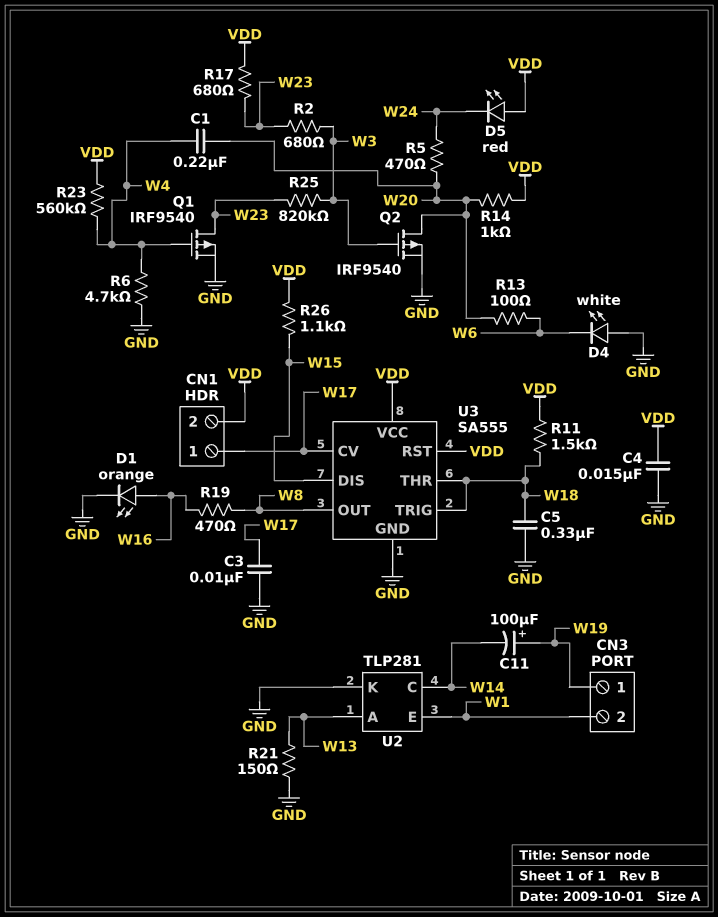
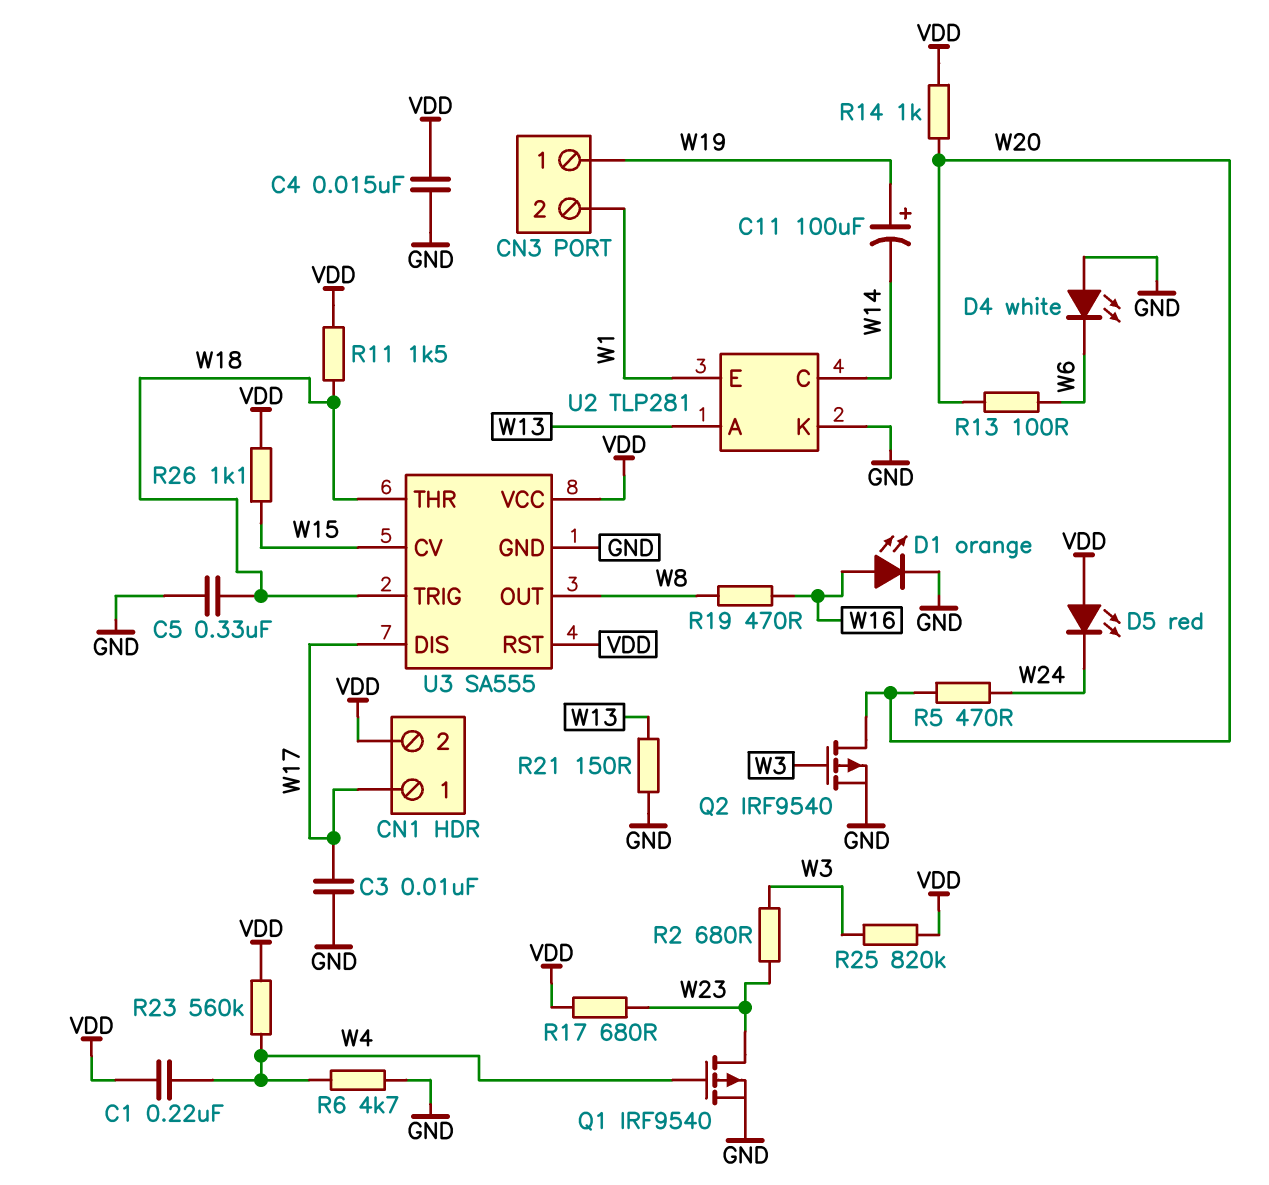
C1: 220nF (W4, W20) -> 220nF (VDD, W4)
R25: 820k (W3, W23) -> 820k (VDD, W3)
U3 pin CV: W17 -> W15
U3 pin DIS: W15 -> W17

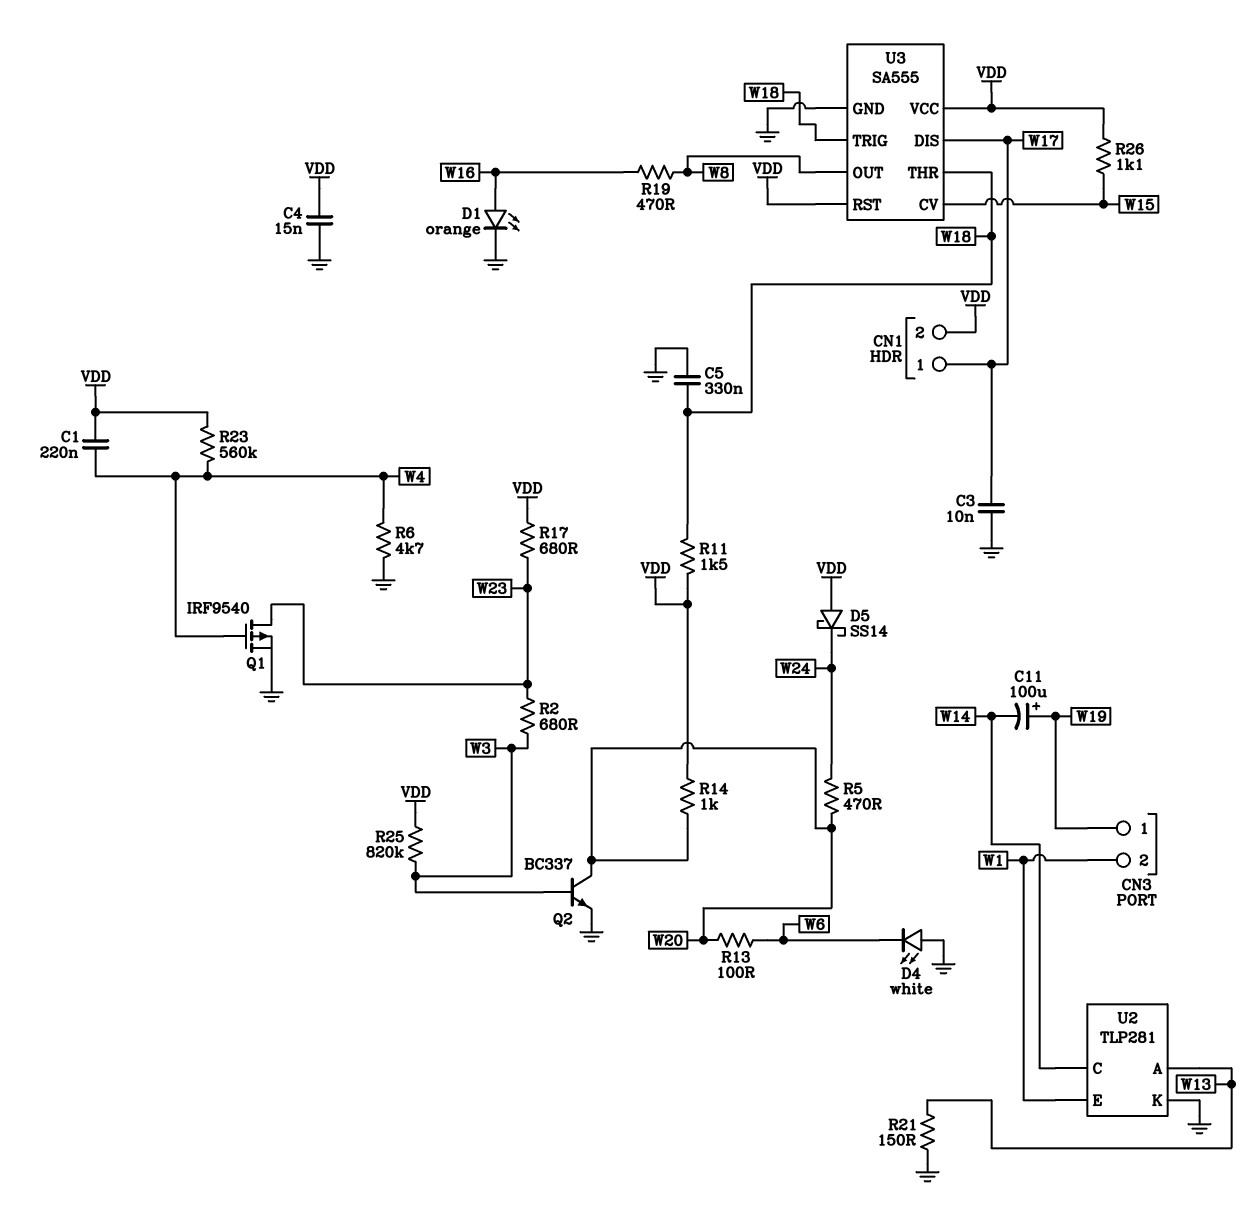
D5: LED red (A VDD, K W24) -> schottky SS14 (A VDD, K W24)
Q2: PMOS IRF9540 (G W3, D W20, S GND) -> NPN BC337 (B W3, C W20, E GND)

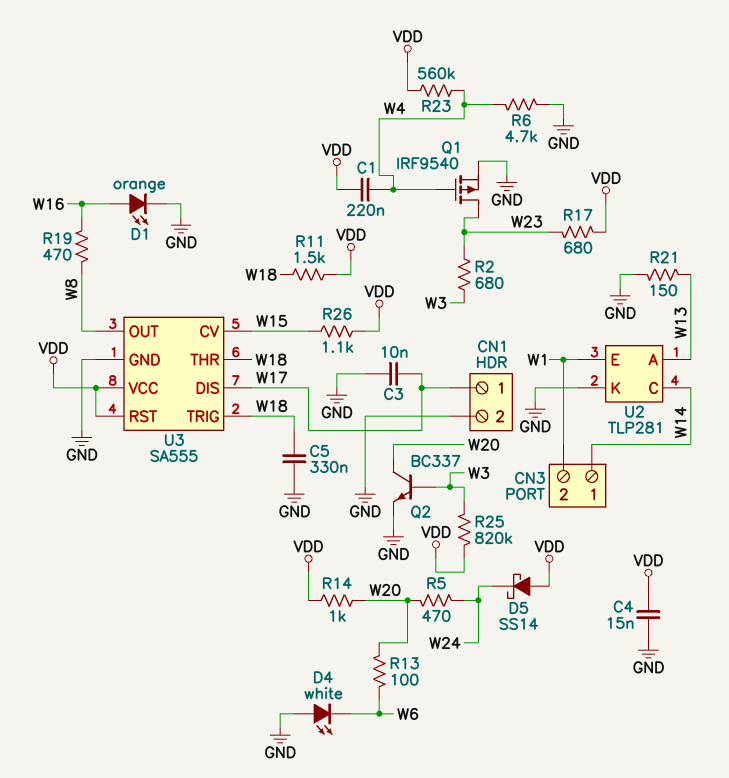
C11: 100uF (plus W19, minus W14) -> none
CN1 pin 2: VDD -> GND
CN3 pin 1: W19 -> W14

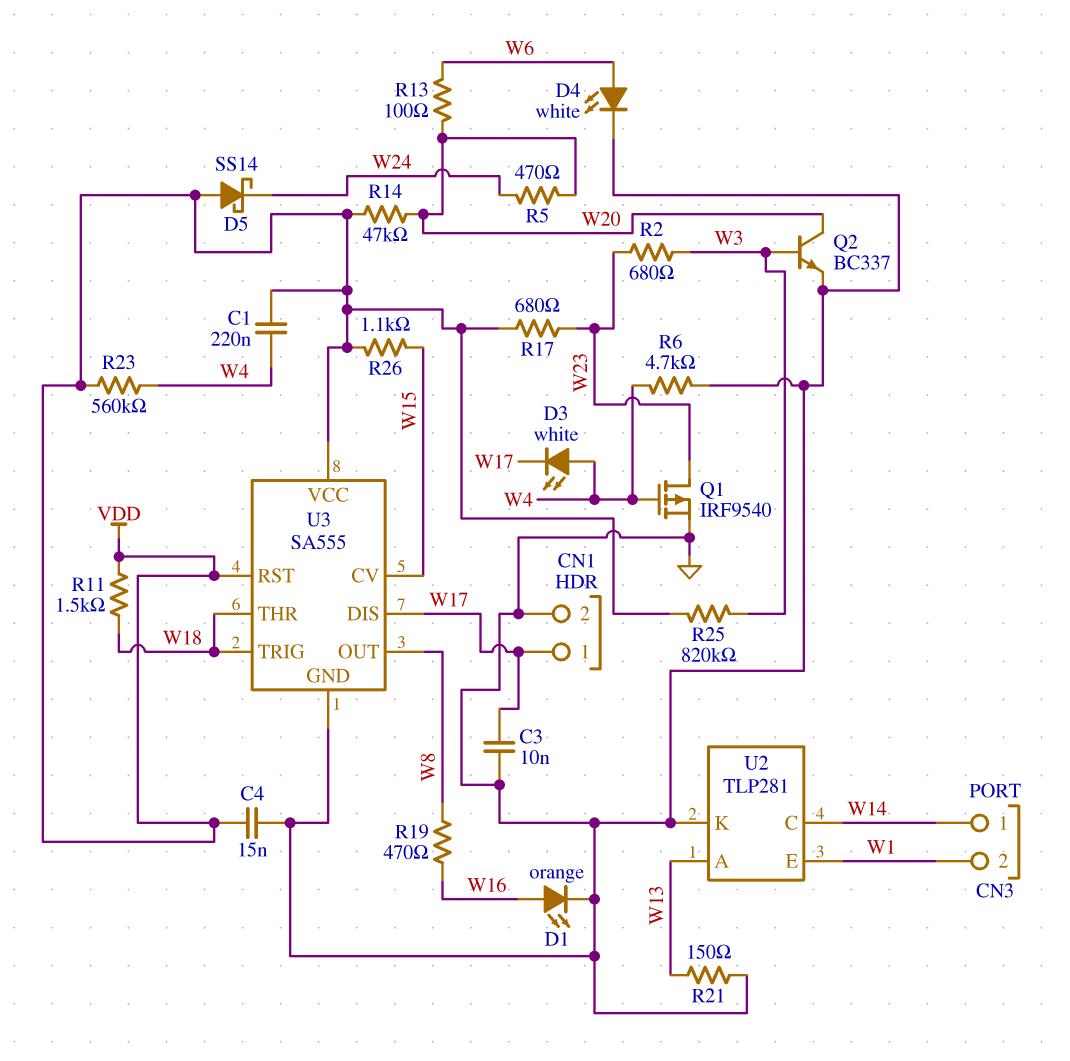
C5: 330nF (GND, W18) -> none
D3: none -> LED white (A W4, K W17)
D4: LED white (A GND, K W6) -> LED white (A W6, K GND)
R14: 1k (VDD, W20) -> 47k (VDD, W20)

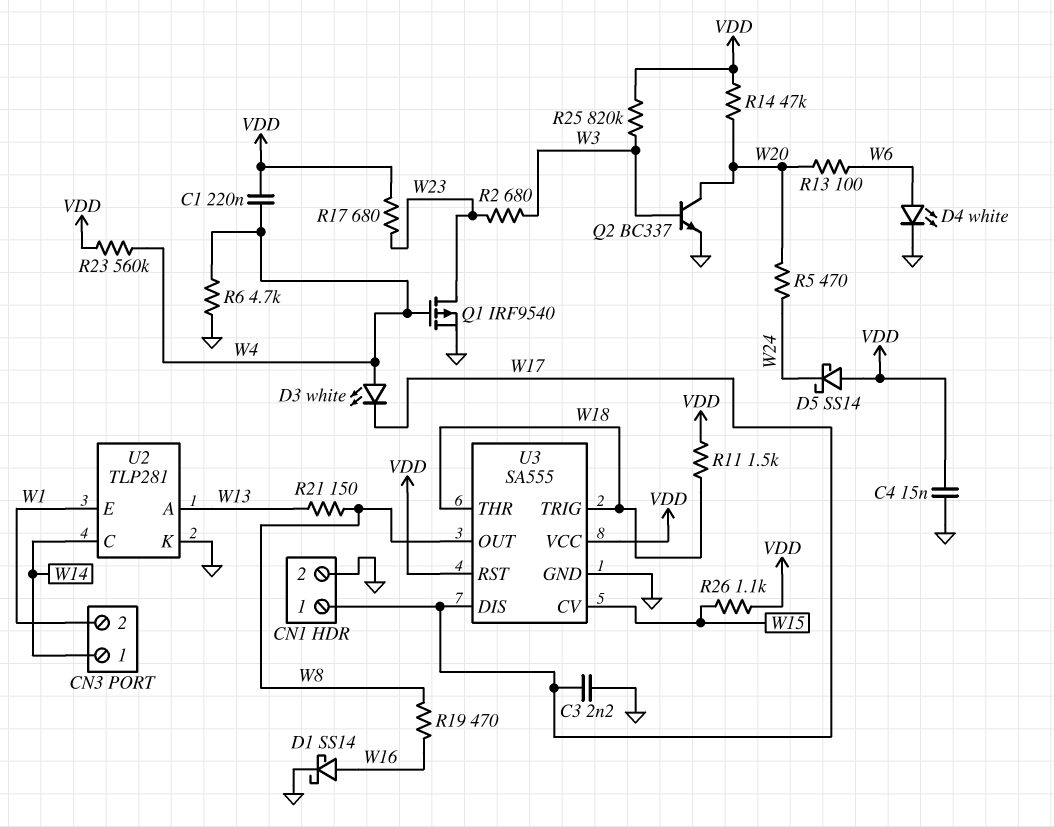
C3: 10nF (GND, W17) -> 2.2nF (GND, W17)
D1: LED orange (A W16, K GND) -> schottky SS14 (A W16, K GND)
R21: 150 (GND, W13) -> 150 (W8, W13)

